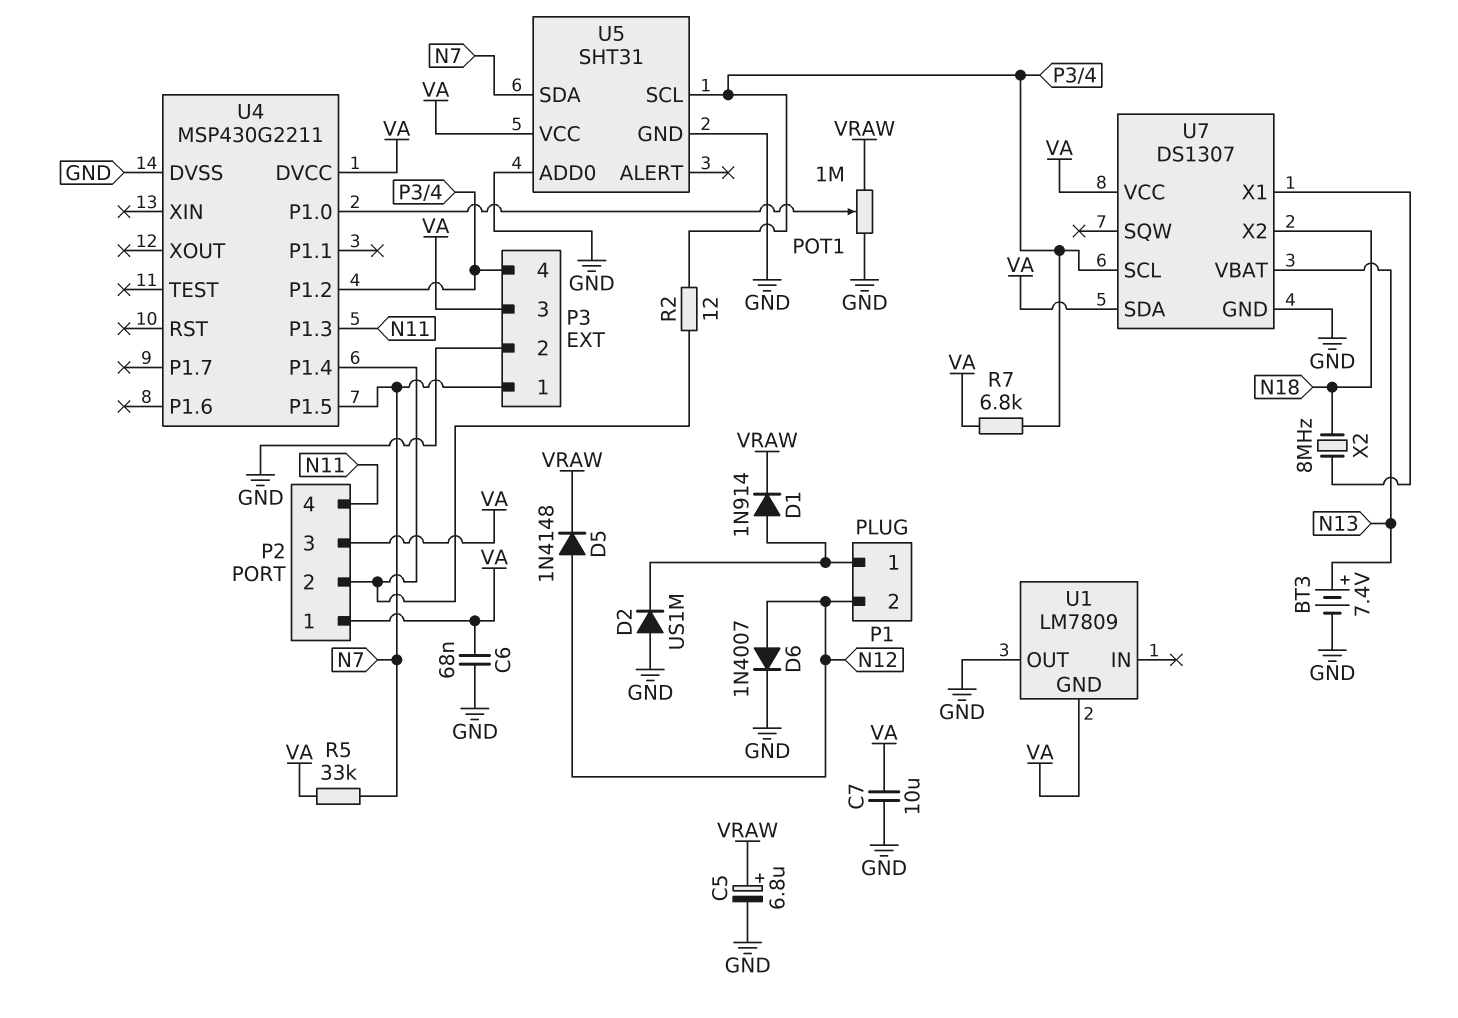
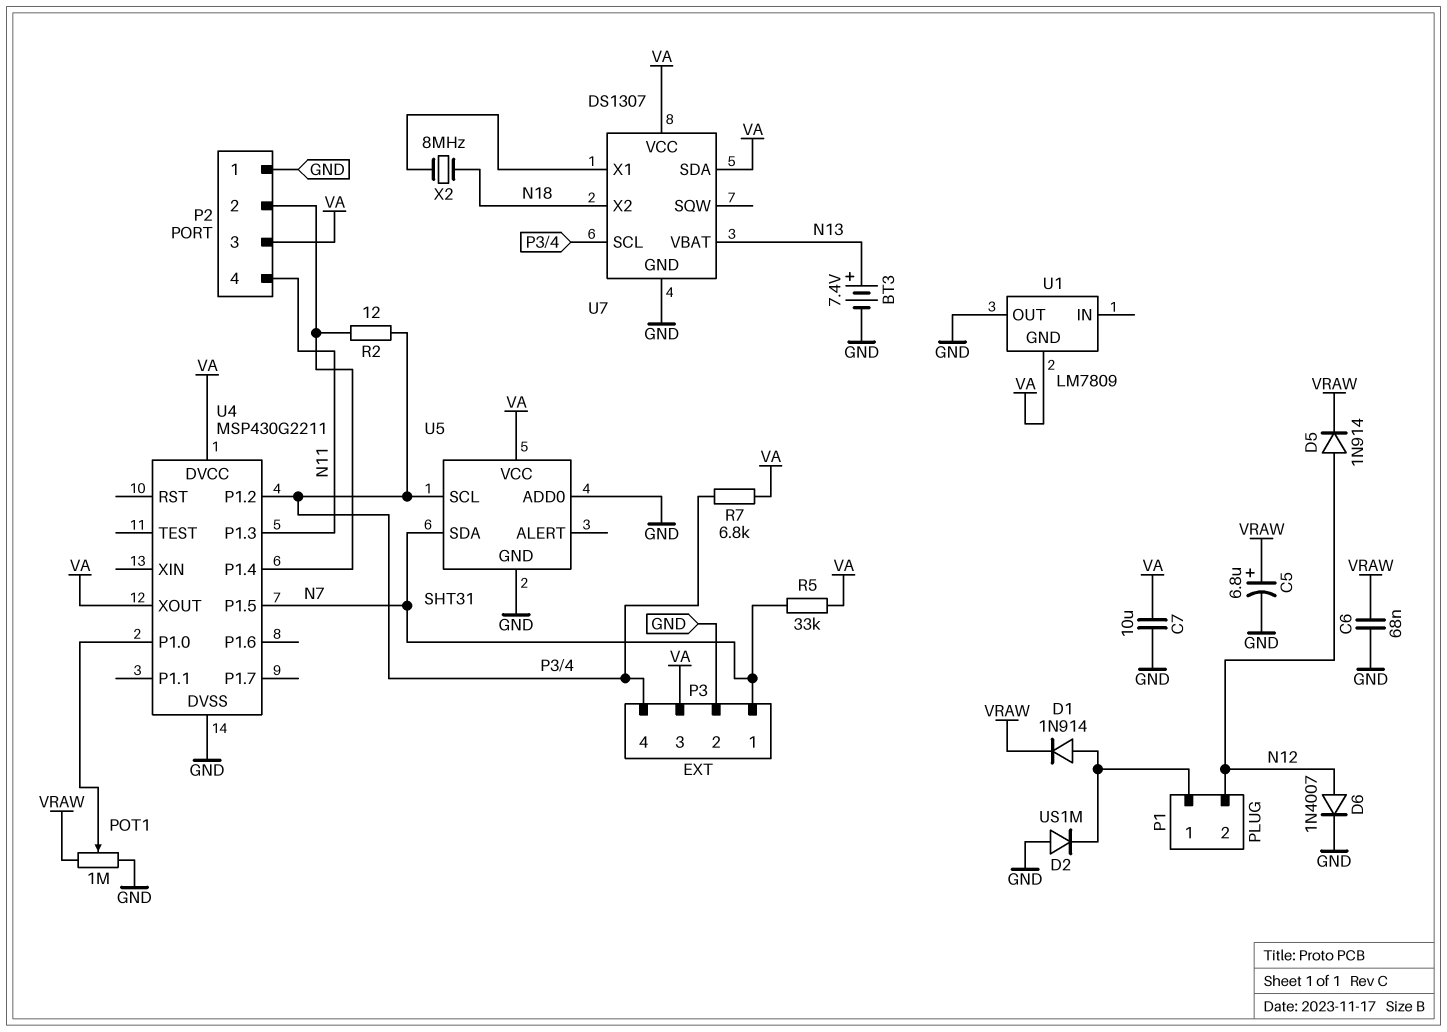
C6: 68nF (GND, VA) -> 68nF (GND, VRAW)
D5: diode 1N4148 (A N12, K VRAW) -> diode 1N914 (A N12, K VRAW)
P2 pin 1: VA -> GND
U4 pin XOUT: none -> VA

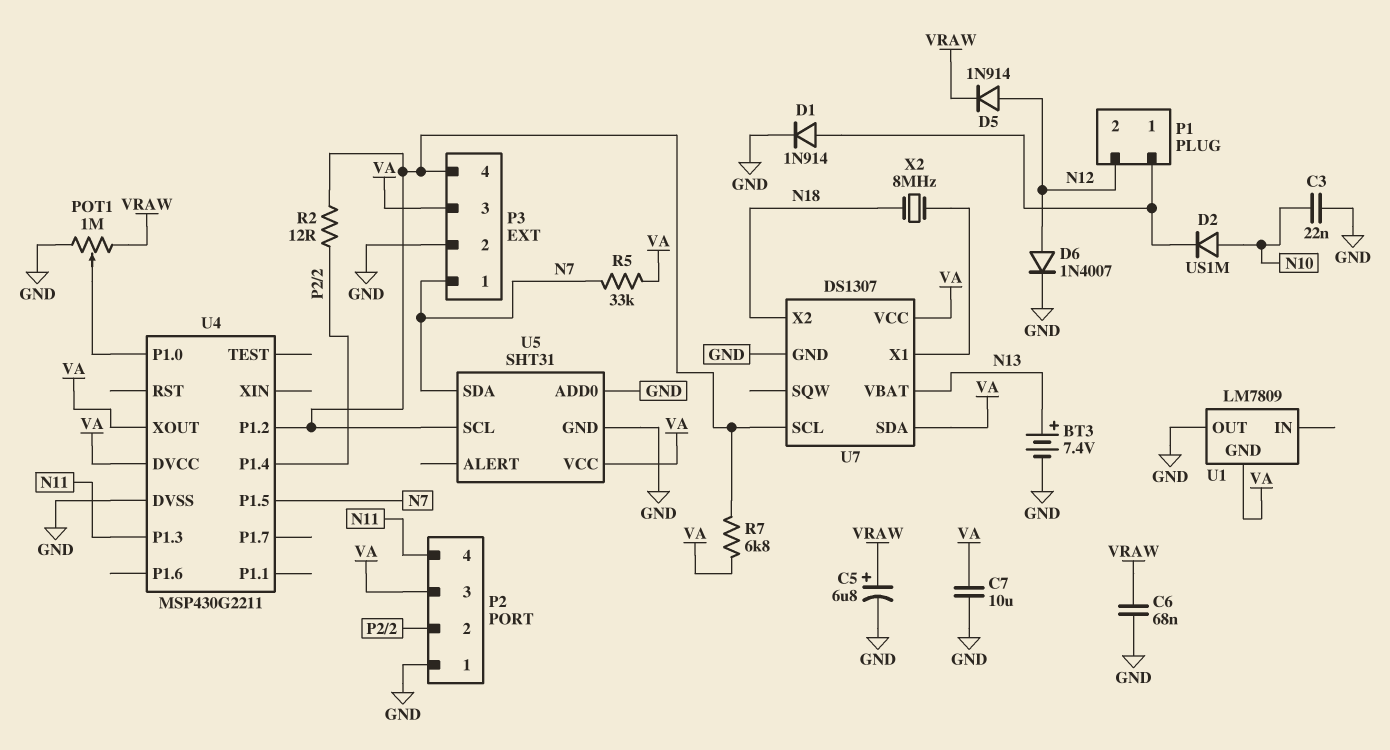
C3: none -> 22nF (GND, N10)
D1: diode 1N914 (A P1/1, K VRAW) -> diode 1N914 (A P1/1, K GND)
D2: diode US1M (A GND, K P1/1) -> diode US1M (A N10, K P1/1)

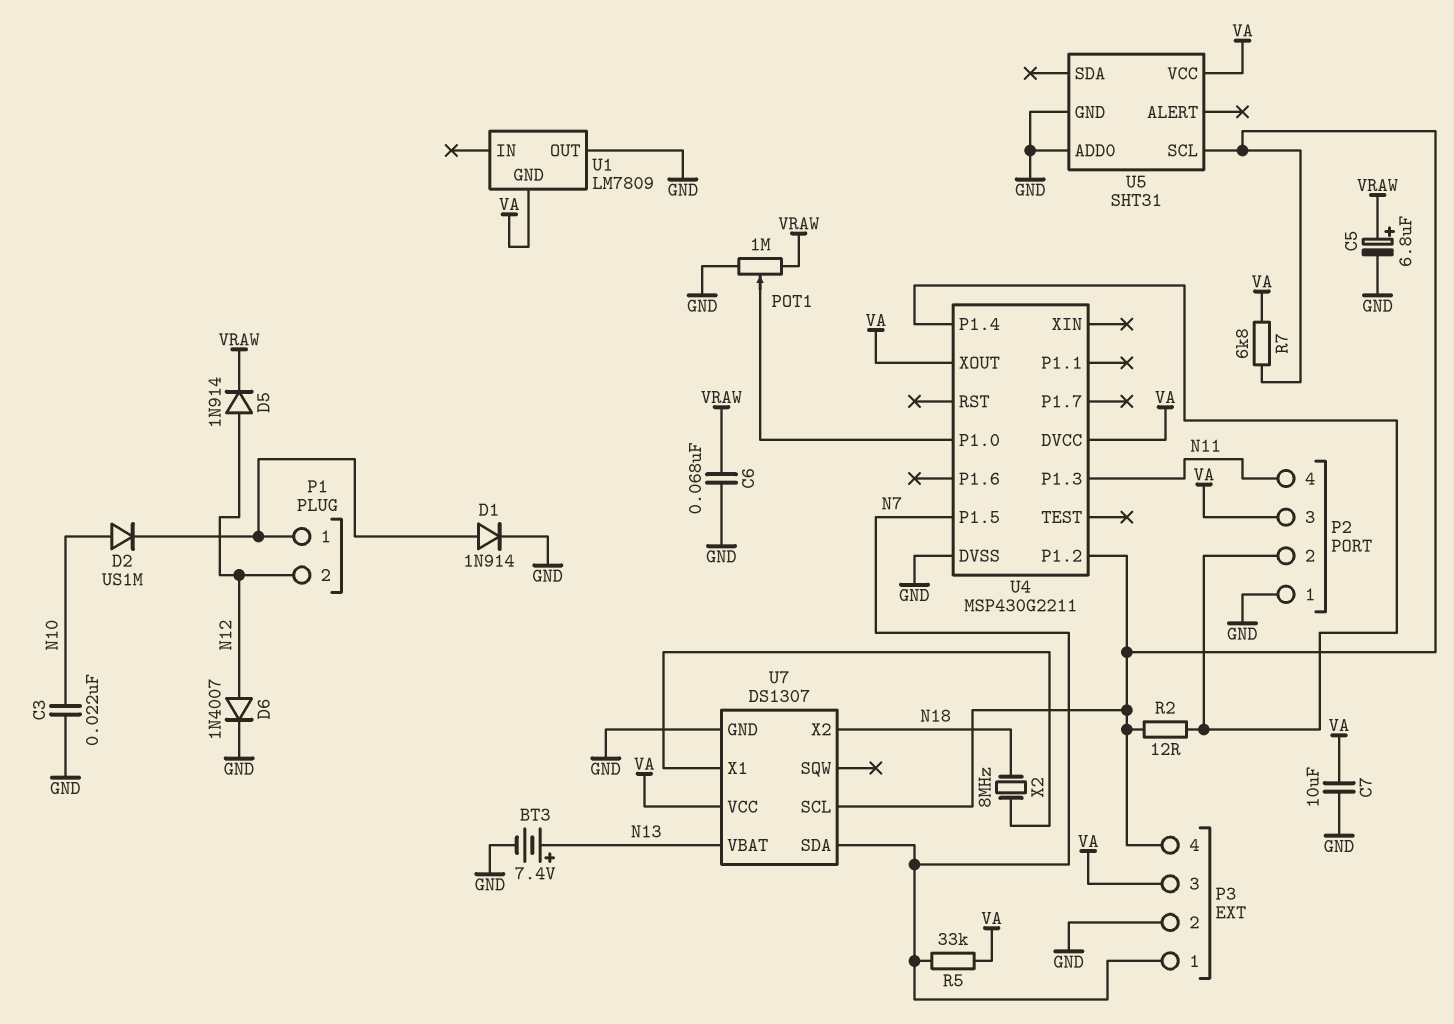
U5 pin SDA: N7 -> none
U7 pin SDA: VA -> N7

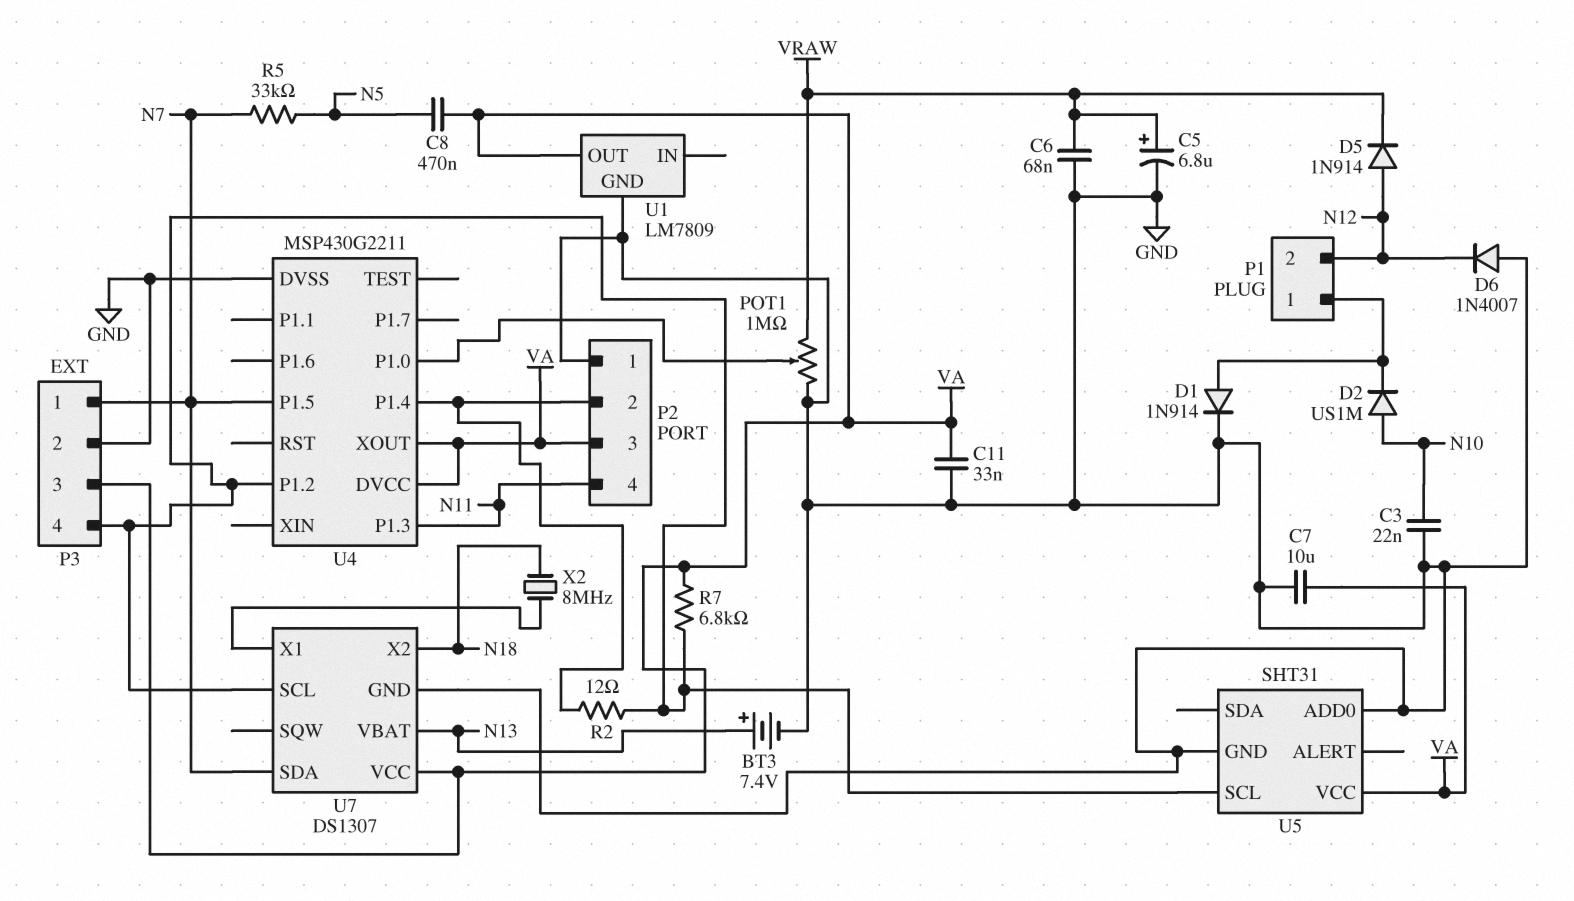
C8: none -> 470nF (N5, VA)
C11: none -> 33nF (GND, VA)
D6: diode 1N4007 (A N12, K GND) -> diode 1N4007 (A GND, K N12)
R5: 33k (N7, VA) -> 33k (N5, N7)
U1 pin GND: VA -> GND
U1 pin OUT: GND -> VA

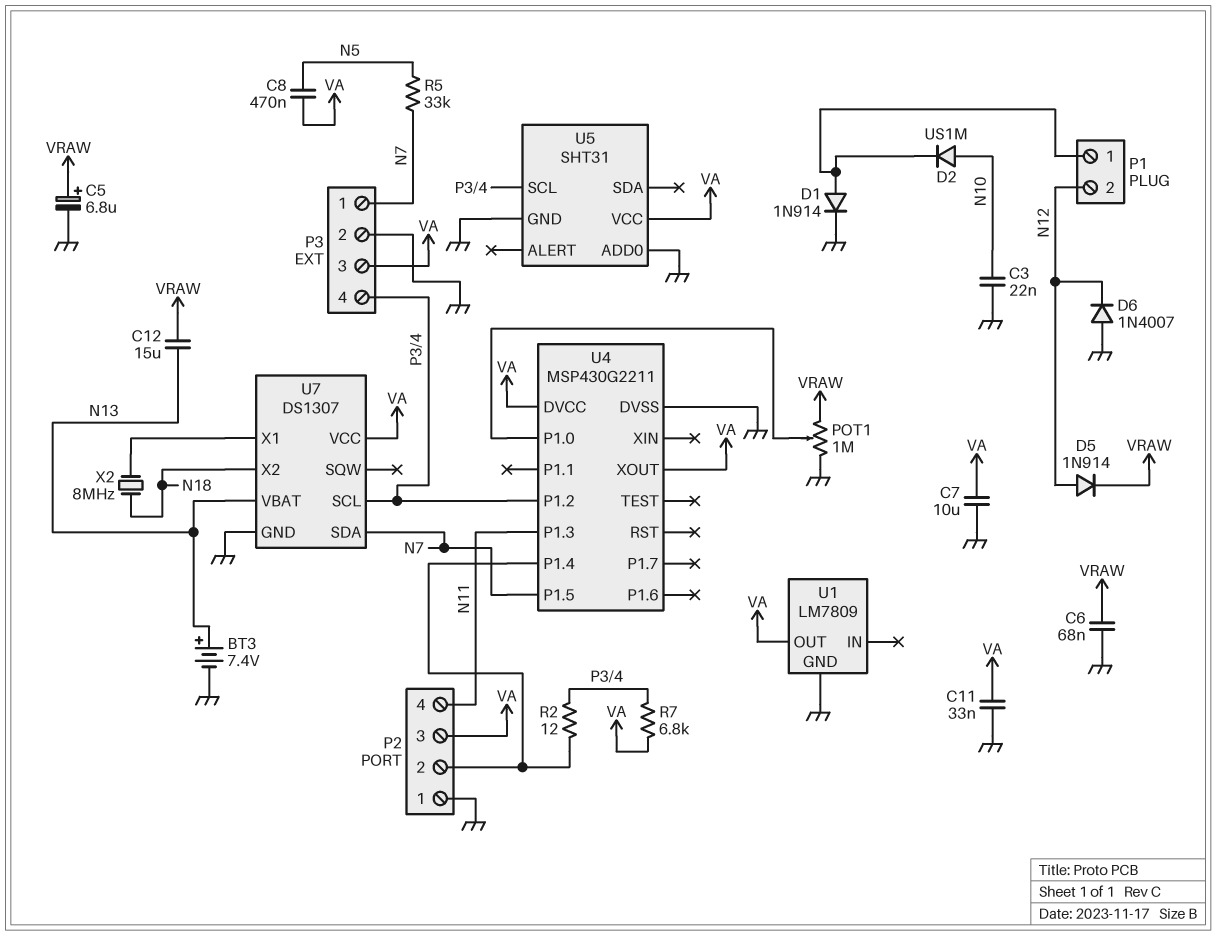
C12: none -> 15uF (N13, VRAW)

